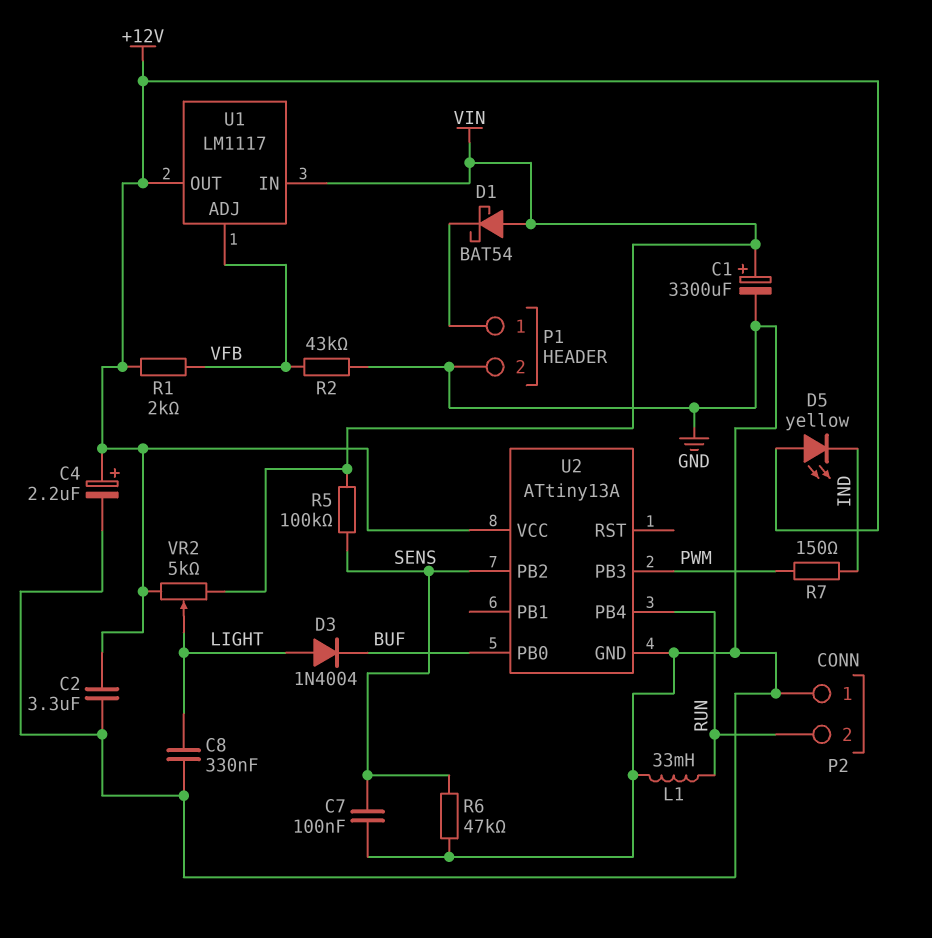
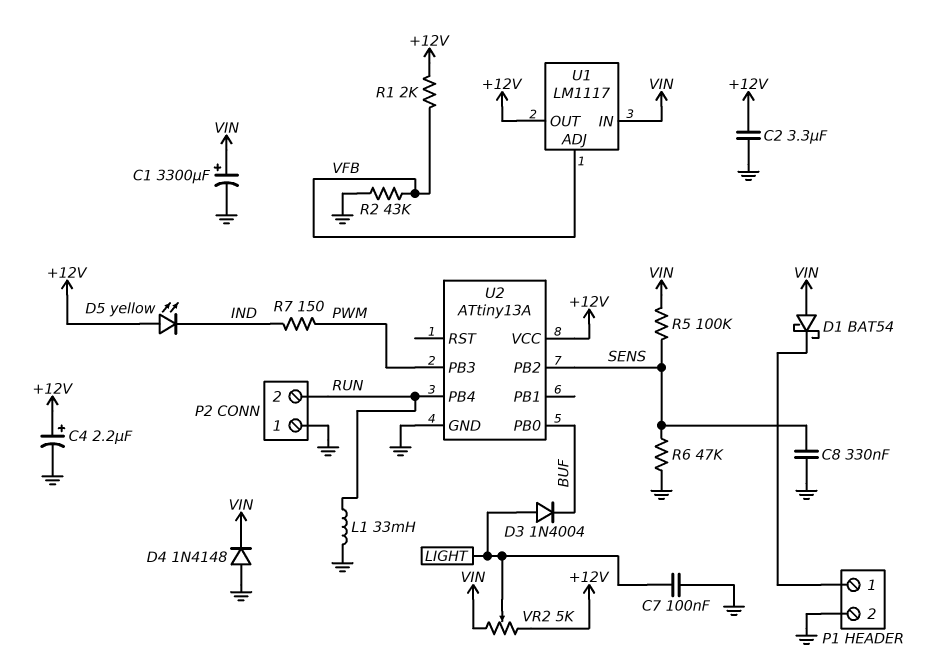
C7: 100nF (GND, SENS) -> 100nF (GND, LIGHT)
C8: 330nF (GND, LIGHT) -> 330nF (GND, SENS)
D4: none -> diode 1N4148 (A GND, K VIN)

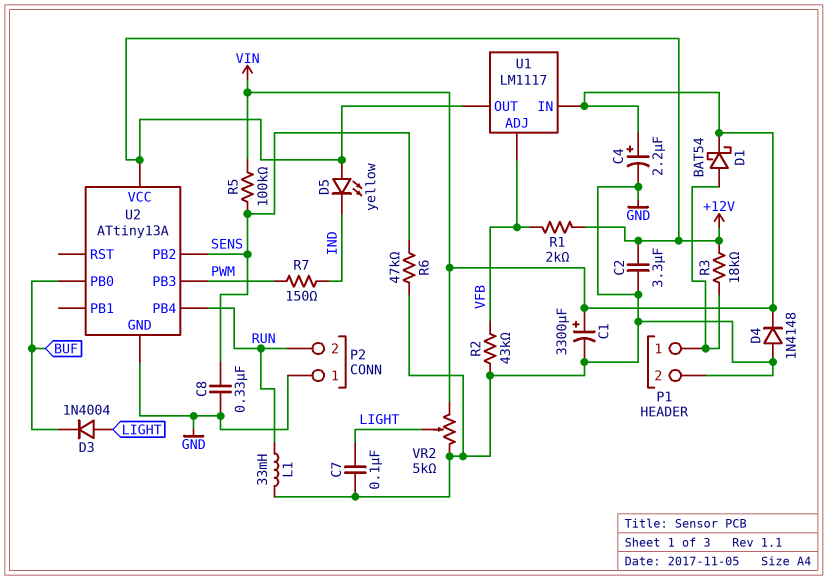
C4: 2.2uF (plus +12V, minus GND) -> 2.2uF (plus VIN, minus GND)
D1: schottky BAT54 (A VIN, K P1/1) -> schottky BAT54 (A P1/1, K VIN)
R3: none -> 18k (+12V, P1/1)
VR2: 5k (+12V, VIN, wiper LIGHT) -> 5k (GND, VIN, wiper LIGHT)

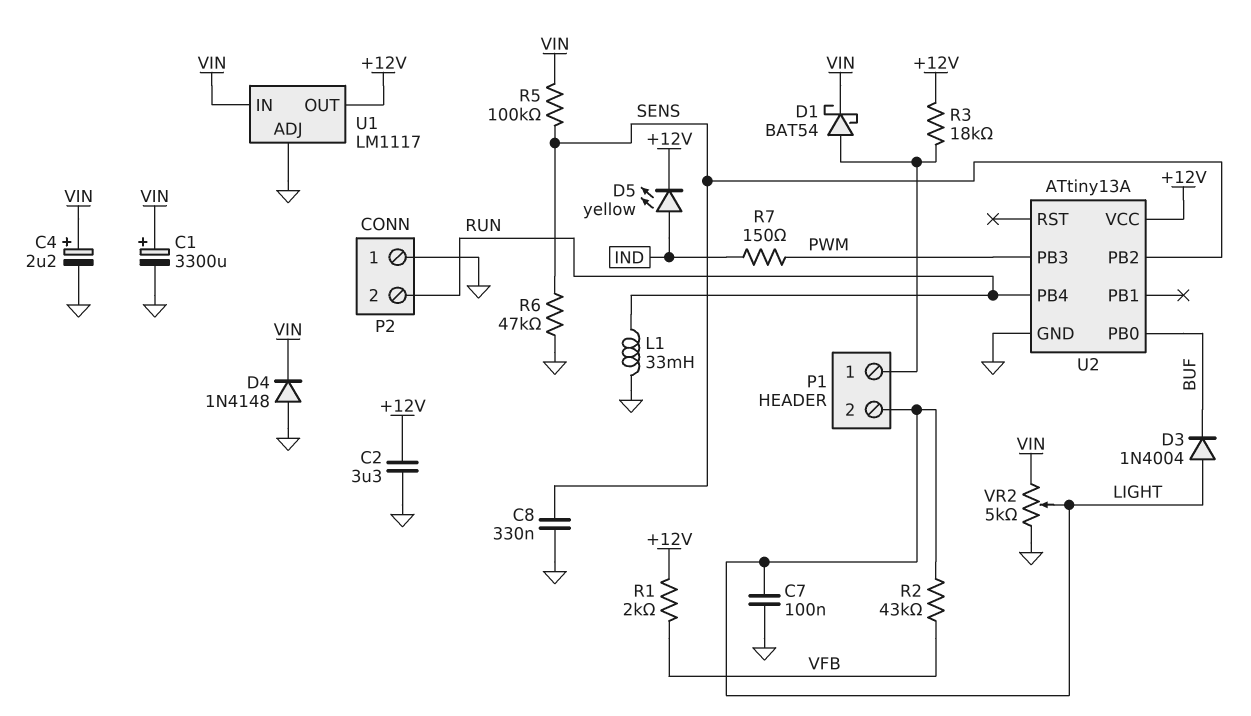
D5: LED yellow (A +12V, K IND) -> LED yellow (A IND, K +12V)
P1 pin 2: GND -> LIGHT
R2: 43k (GND, VFB) -> 43k (LIGHT, VFB)
U1 pin ADJ: VFB -> GND

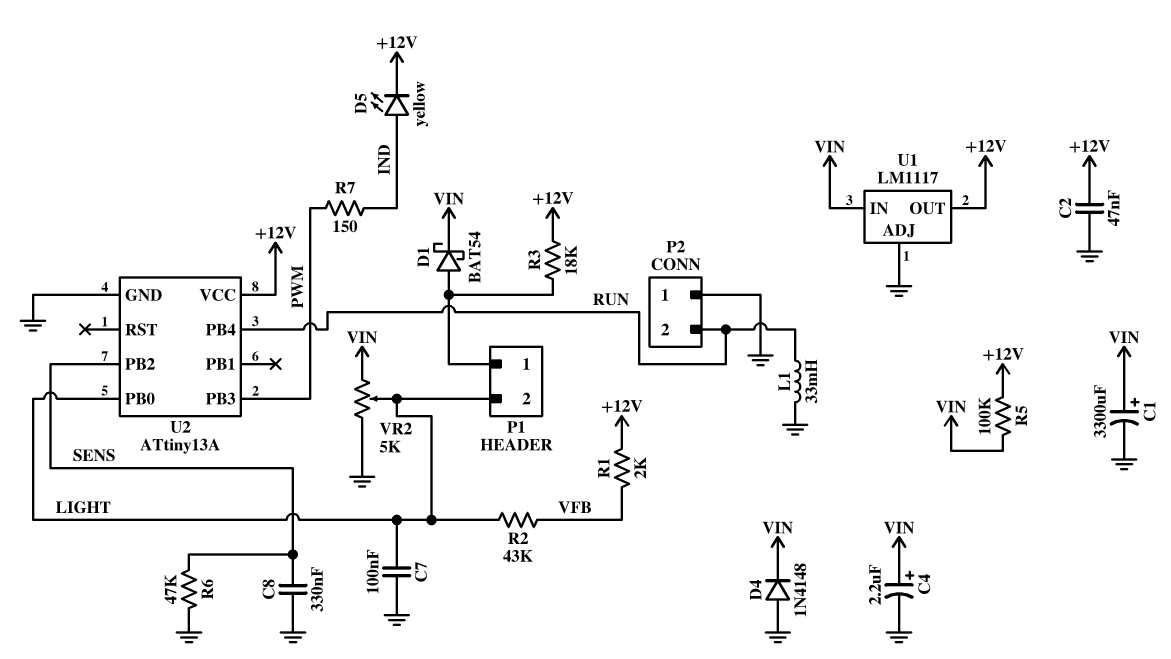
C2: 3.3uF (+12V, GND) -> 47nF (+12V, GND)
D3: diode 1N4004 (A LIGHT, K BUF) -> none
R5: 100k (SENS, VIN) -> 100k (+12V, VIN)
U2 pin PB0: BUF -> LIGHT

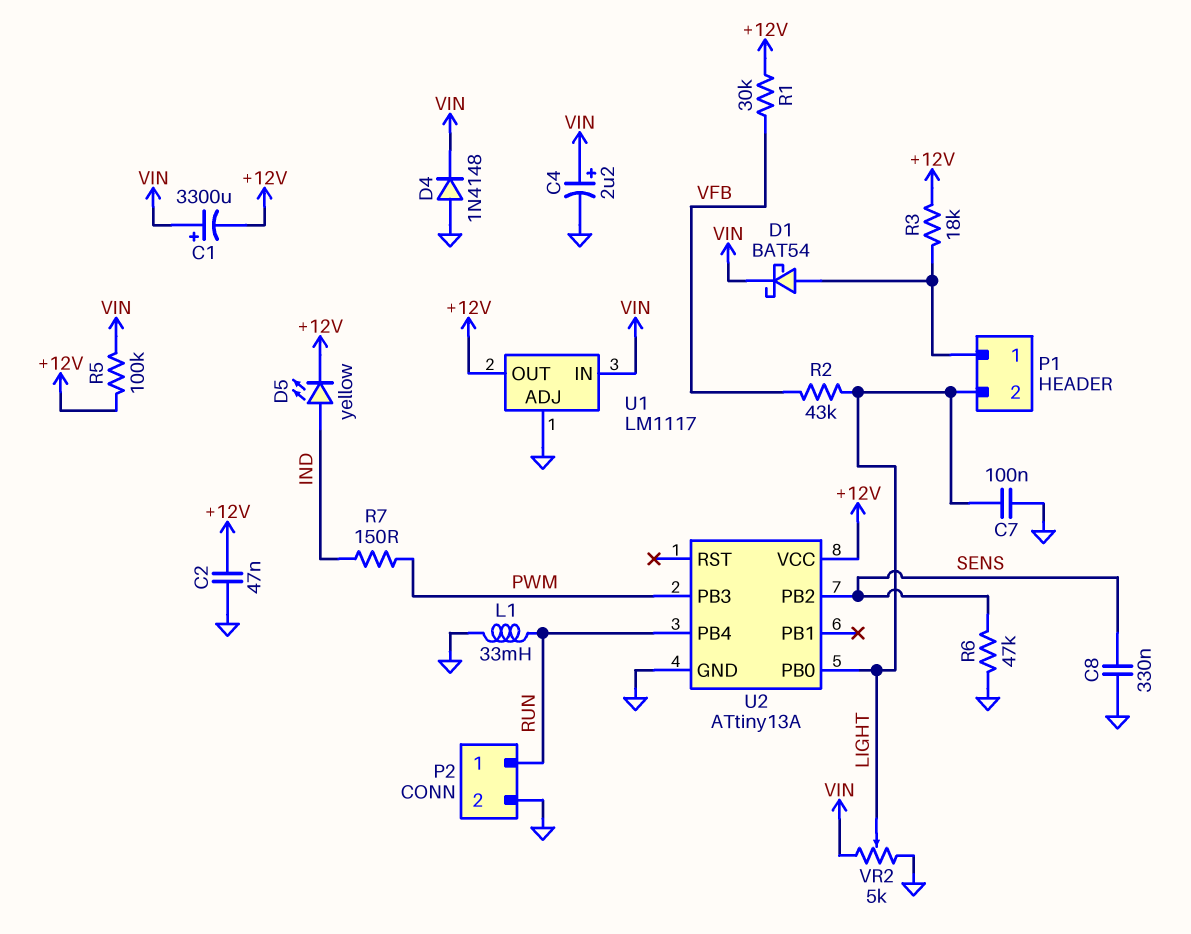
C1: 3300uF (plus VIN, minus GND) -> 3300uF (plus VIN, minus +12V)
P2 pin 1: GND -> RUN
P2 pin 2: RUN -> GND
R1: 2k (+12V, VFB) -> 30k (+12V, VFB)

